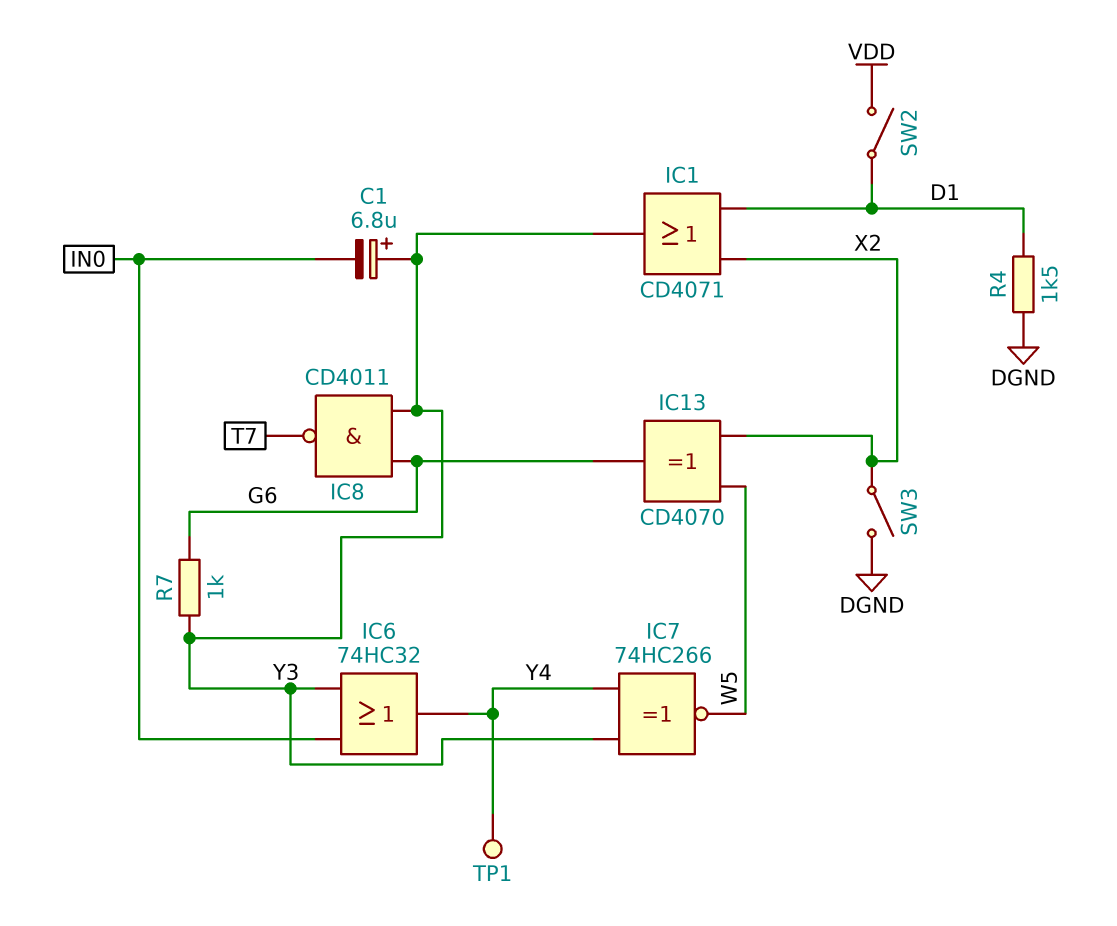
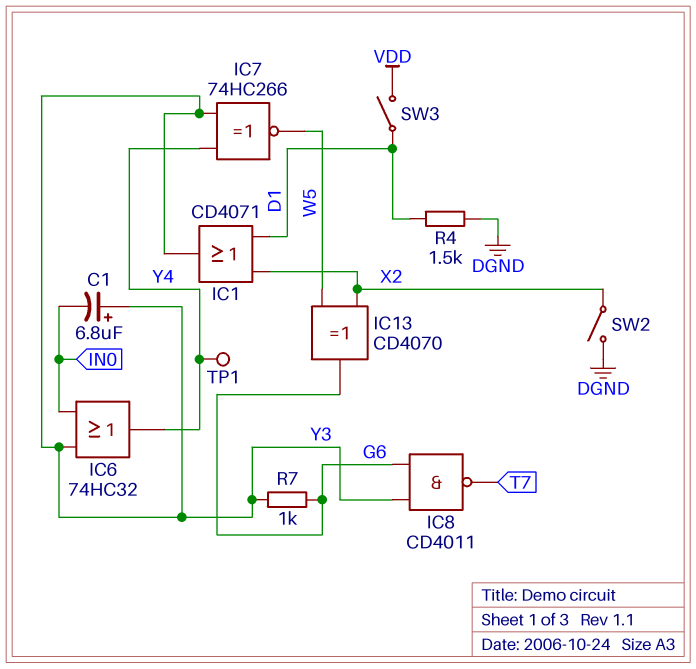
SW2: switch (D1, VDD) -> switch (DGND, X2)
SW3: switch (DGND, X2) -> switch (D1, VDD)

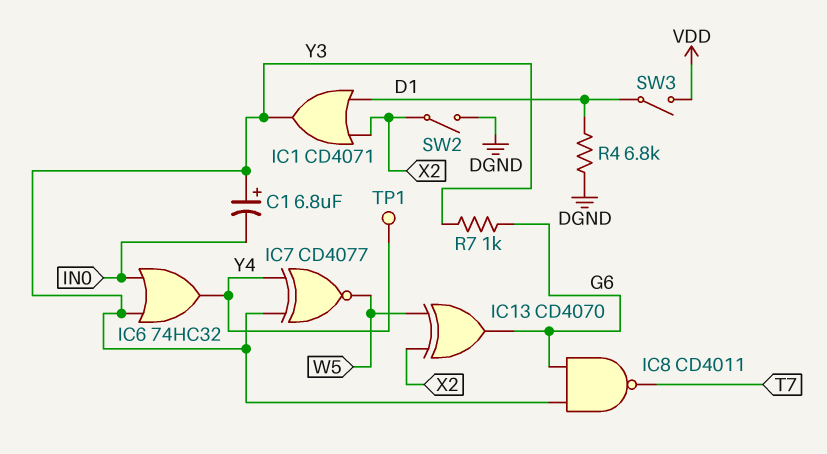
IC7: XNOR 74HC266 (in Y3, in Y4, out W5) -> XNOR CD4077 (in Y3, in Y4, out W5)
R4: 1.5k (D1, DGND) -> 6.8k (D1, DGND)

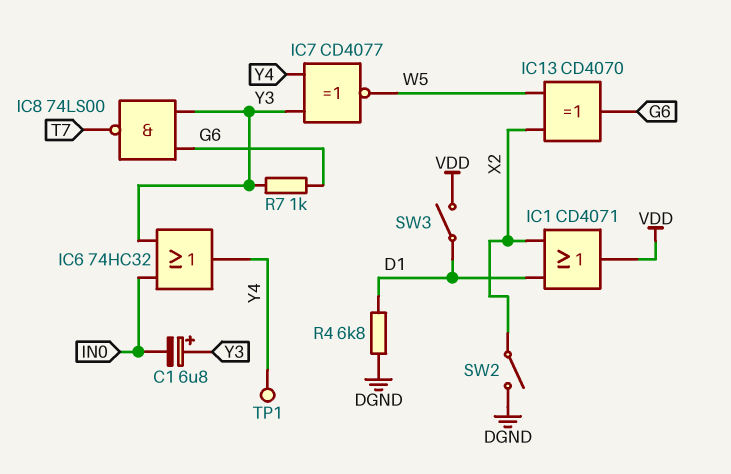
IC1: OR CD4071 (in D1, in X2, out Y3) -> OR CD4071 (in D1, in X2, out VDD)
IC8: NAND CD4011 (in G6, in Y3, out T7) -> NAND 74LS00 (in G6, in Y3, out T7)

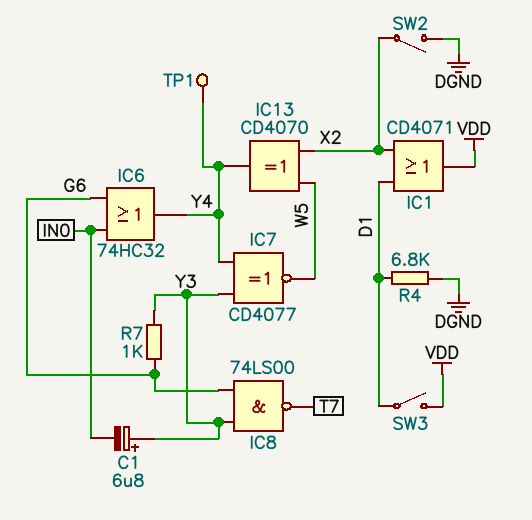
IC6: OR 74HC32 (in IN0, in Y3, out Y4) -> OR 74HC32 (in G6, in IN0, out Y4)
IC13: XOR CD4070 (in W5, in X2, out G6) -> XOR CD4070 (in W5, in X2, out Y4)

